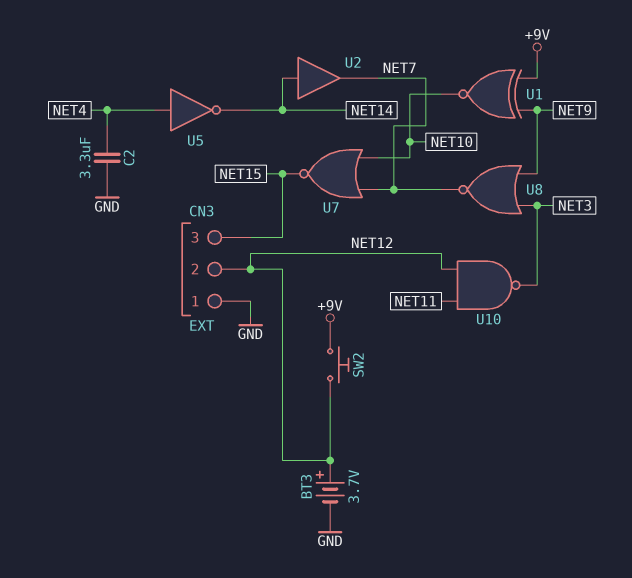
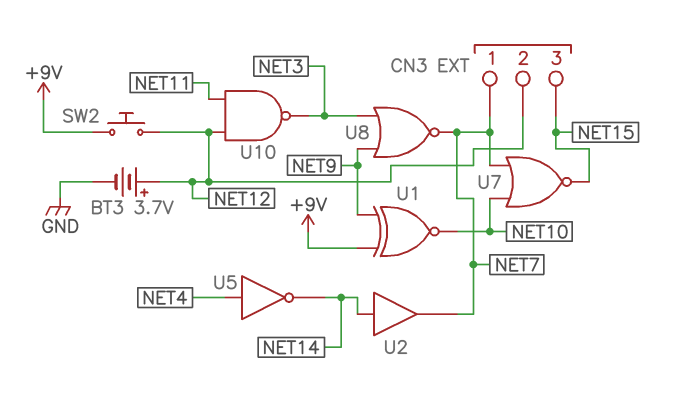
C2: 3.3uF (GND, NET4) -> none
CN3 pin 1: GND -> NET7

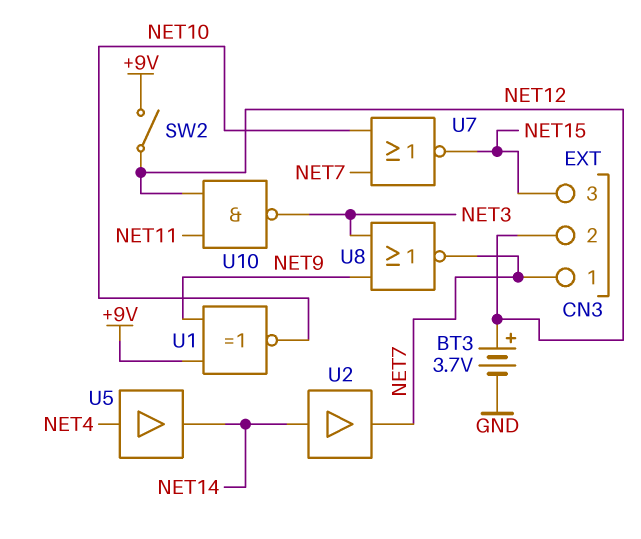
SW2: button (+9V, NET12) -> switch (+9V, NET12)
U5: NOT (in NET4, out NET14) -> buffer (in NET4, out NET14)

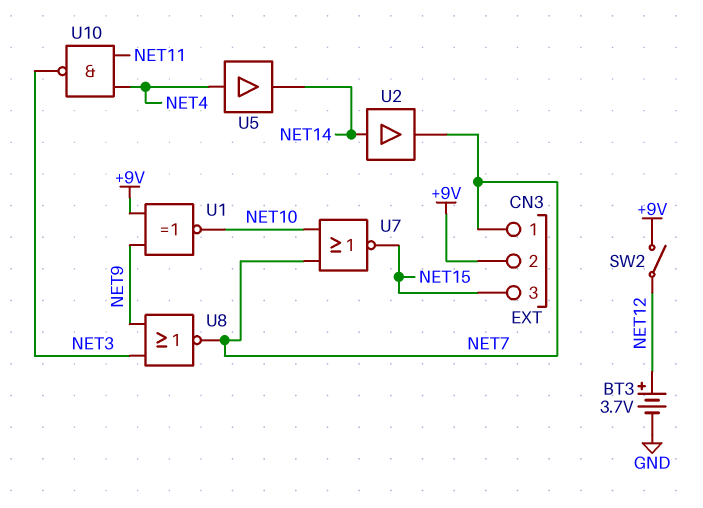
CN3 pin 2: NET12 -> +9V
U10: NAND (in NET11, in NET12, out NET3) -> NAND (in NET4, in NET11, out NET3)

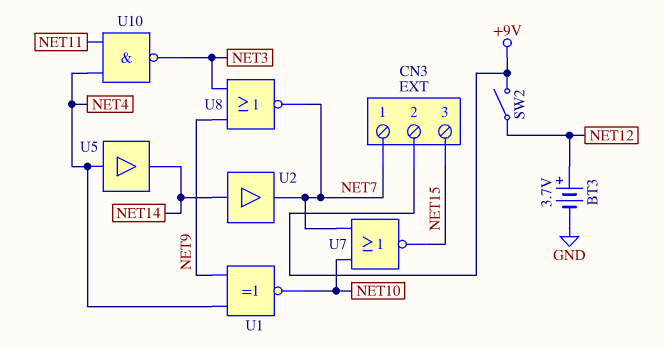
U1: XNOR (in +9V, in NET9, out NET10) -> XNOR (in NET4, in NET9, out NET10)

